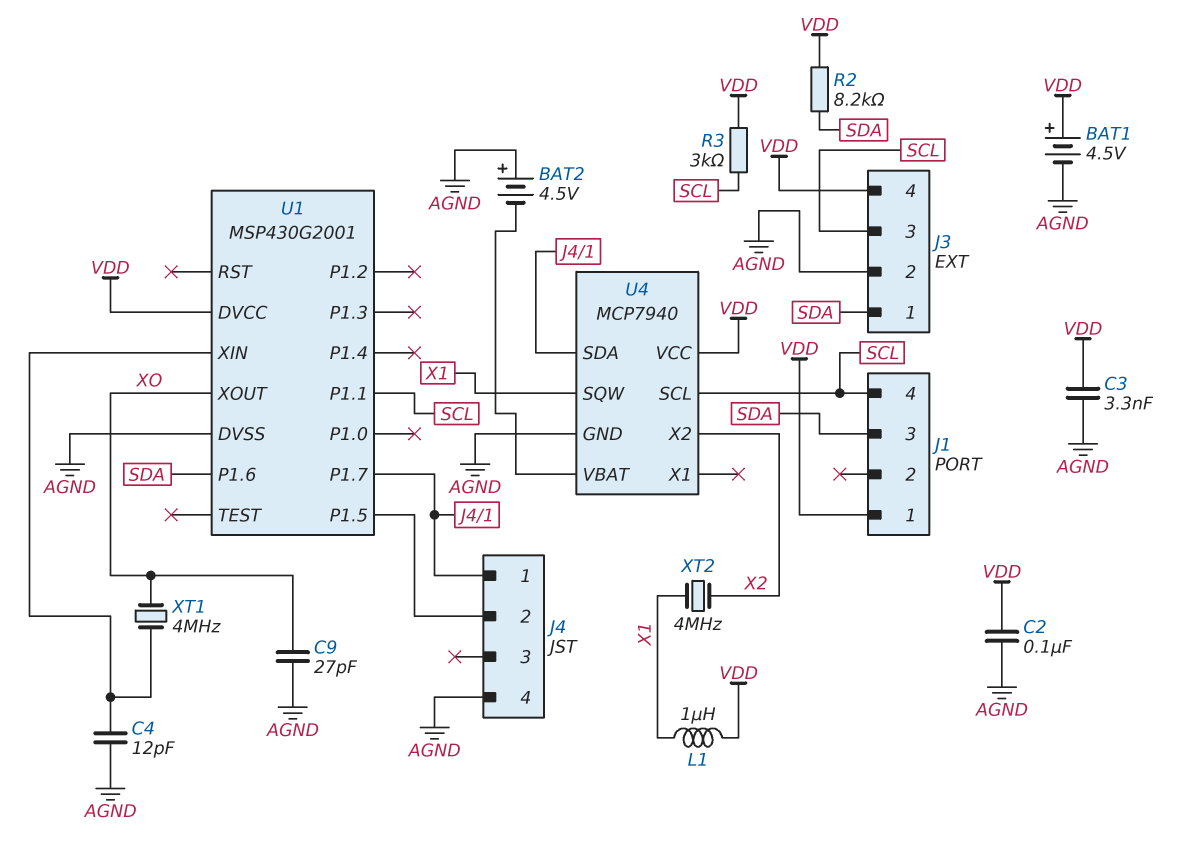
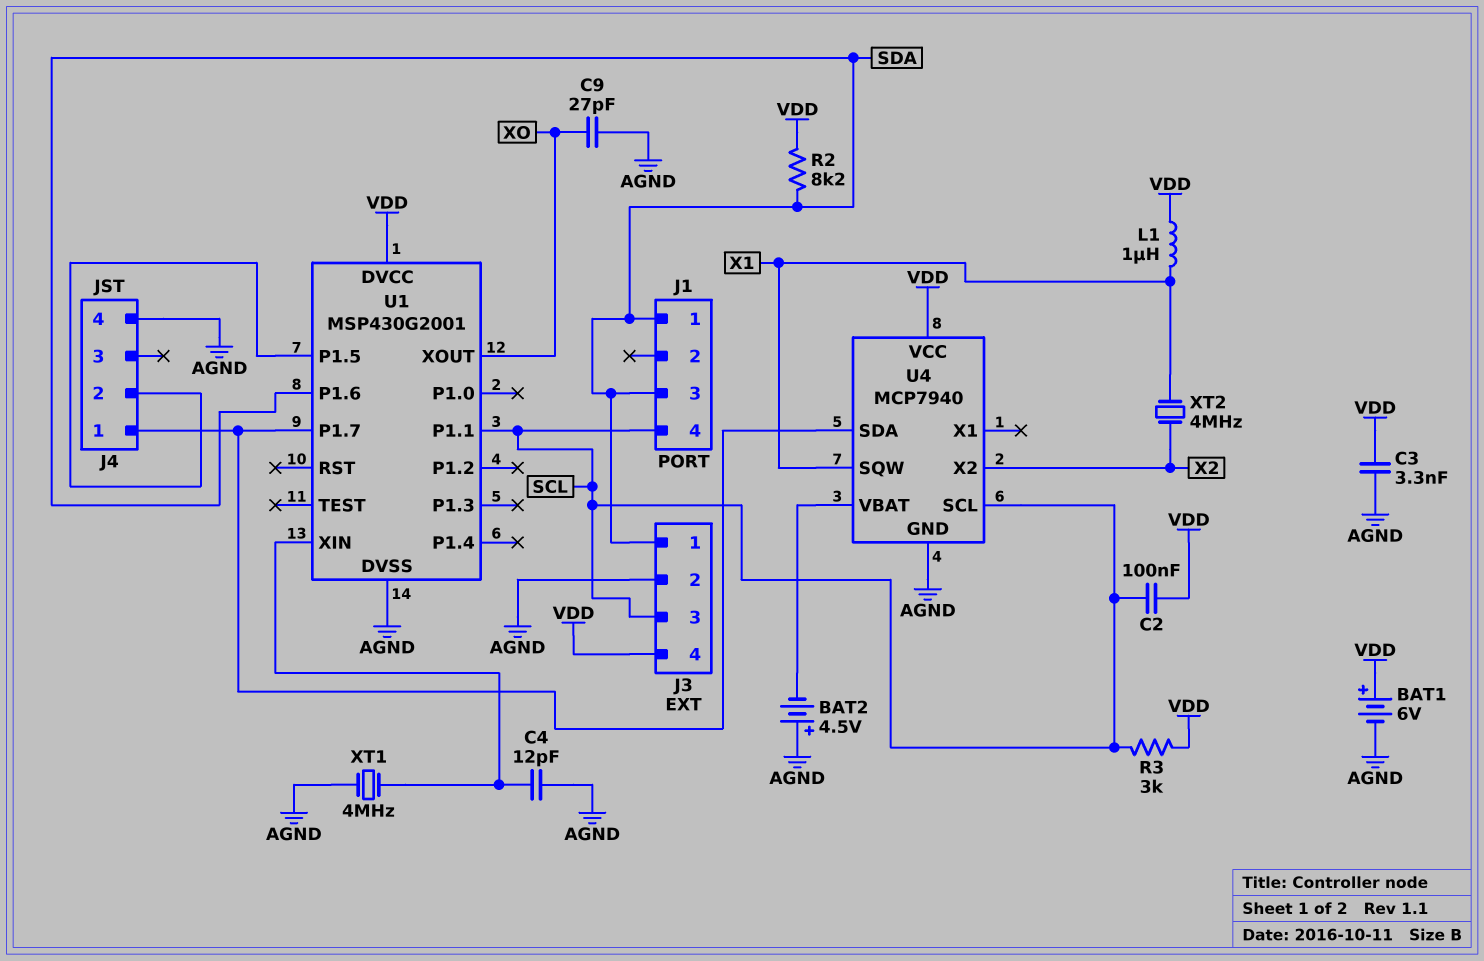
BAT1: 4.5V (plus VDD, minus AGND) -> 6V (plus VDD, minus AGND)
C2: 100nF (AGND, VDD) -> 100nF (SCL, VDD)
J1 pin 1: VDD -> SDA
XT1: 4MHz (U1/XIN, XO) -> 4MHz (AGND, U1/XIN)

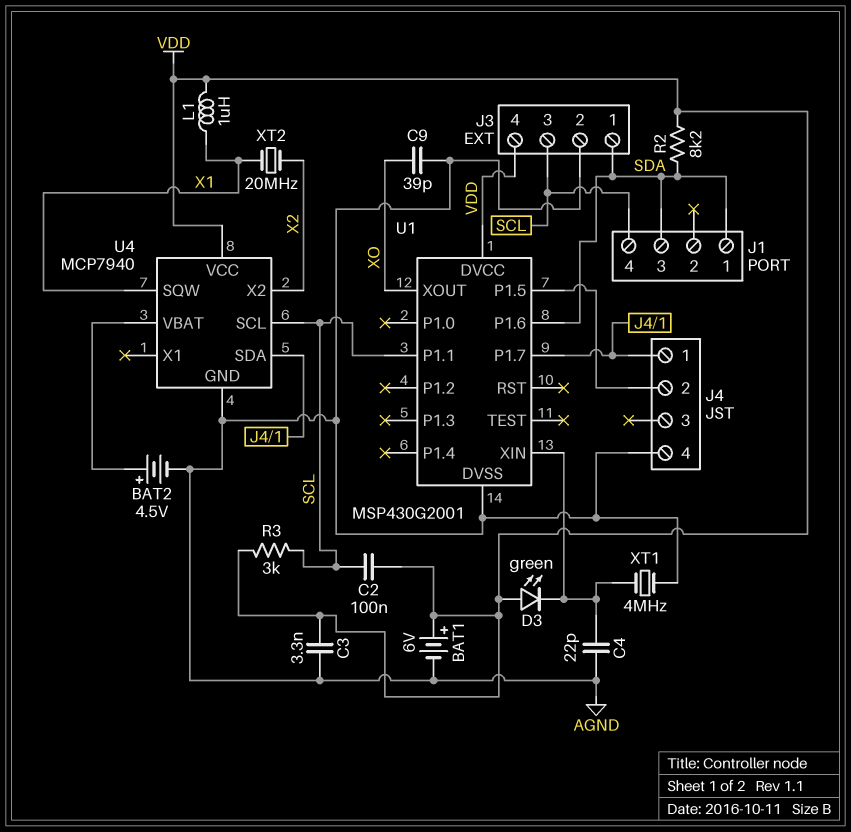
BAT2: 4.5V (plus AGND, minus U4/VBAT) -> 4.5V (plus U4/VBAT, minus AGND)
C4: 12pF (AGND, U1/XIN) -> 22pF (AGND, U1/XIN)
C9: 27pF (AGND, XO) -> 39pF (AGND, XO)
D3: none -> LED green (A VDD, K U1/XIN)
XT2: 4MHz (X1, X2) -> 20MHz (X1, X2)

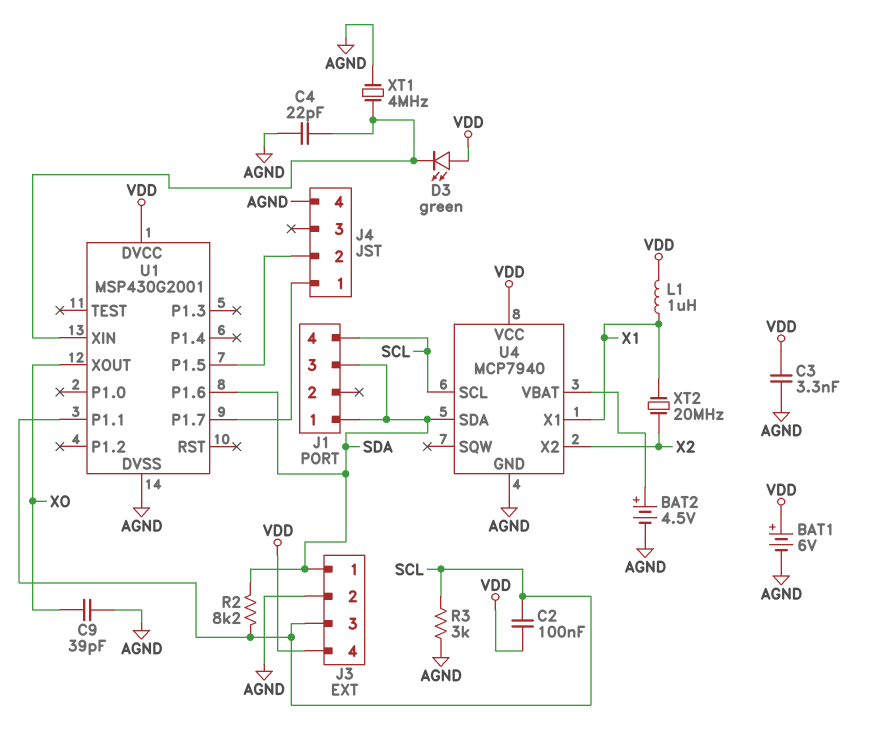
R2: 8.2k (SDA, VDD) -> 8.2k (SCL, SDA)
R3: 3k (SCL, VDD) -> 3k (AGND, SCL)
U4 pin SDA: J4/1 -> SDA
U4 pin SQW: X1 -> none
U4 pin X1: none -> X1

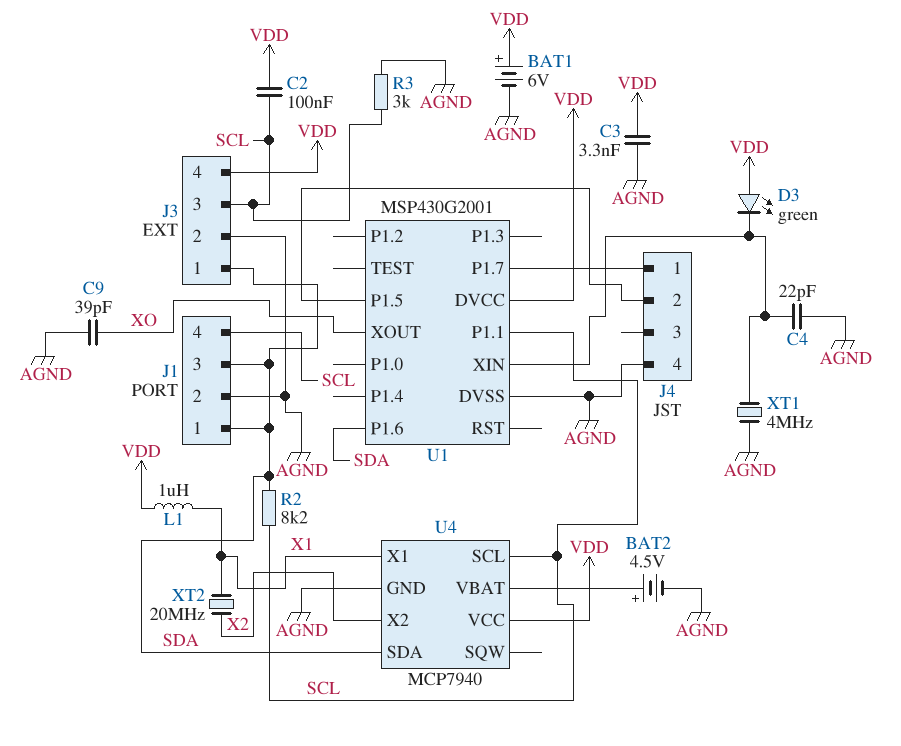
J1 pin 2: none -> AGND

